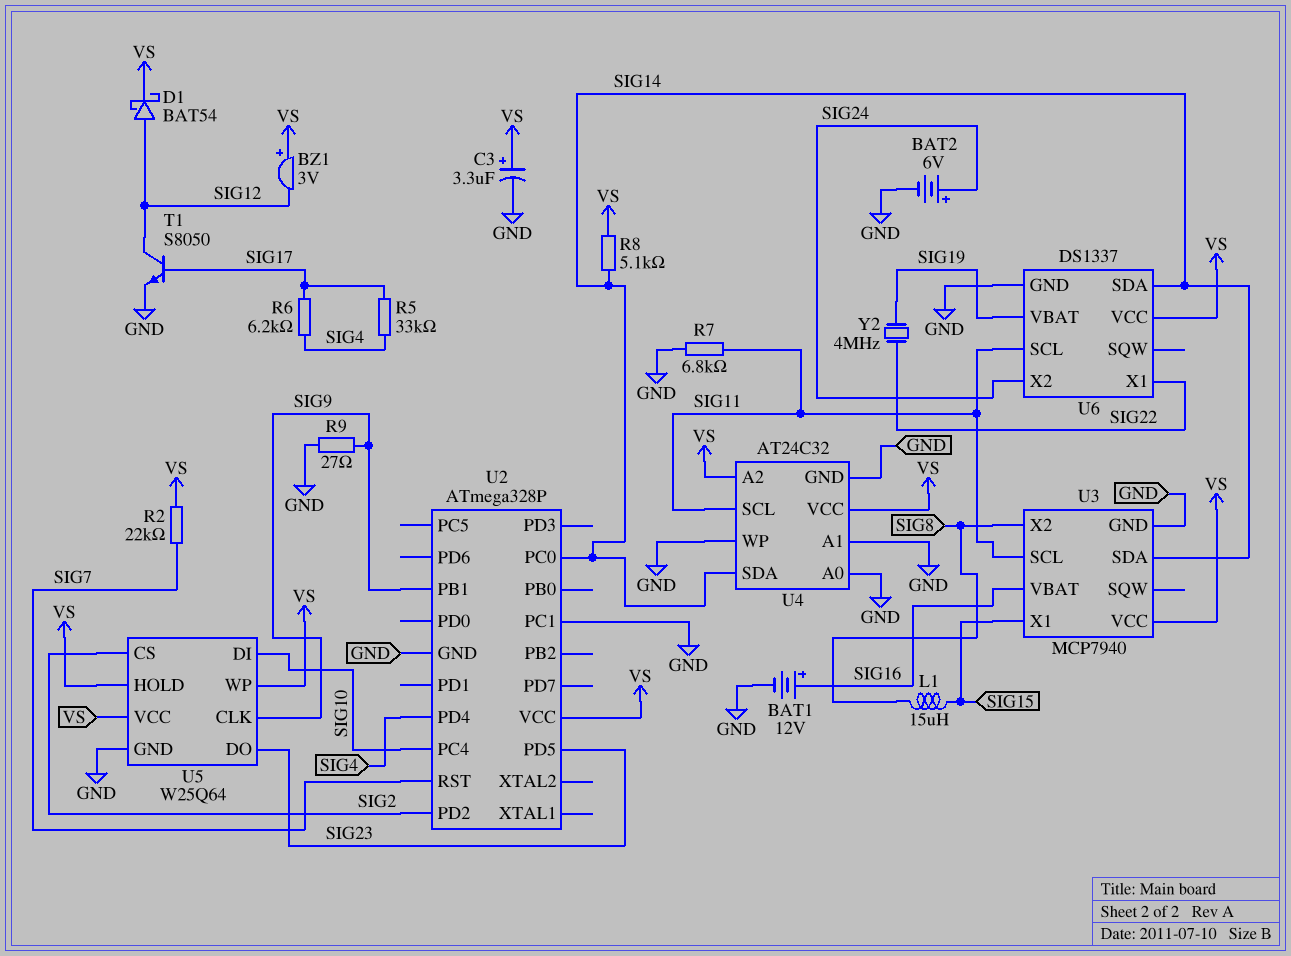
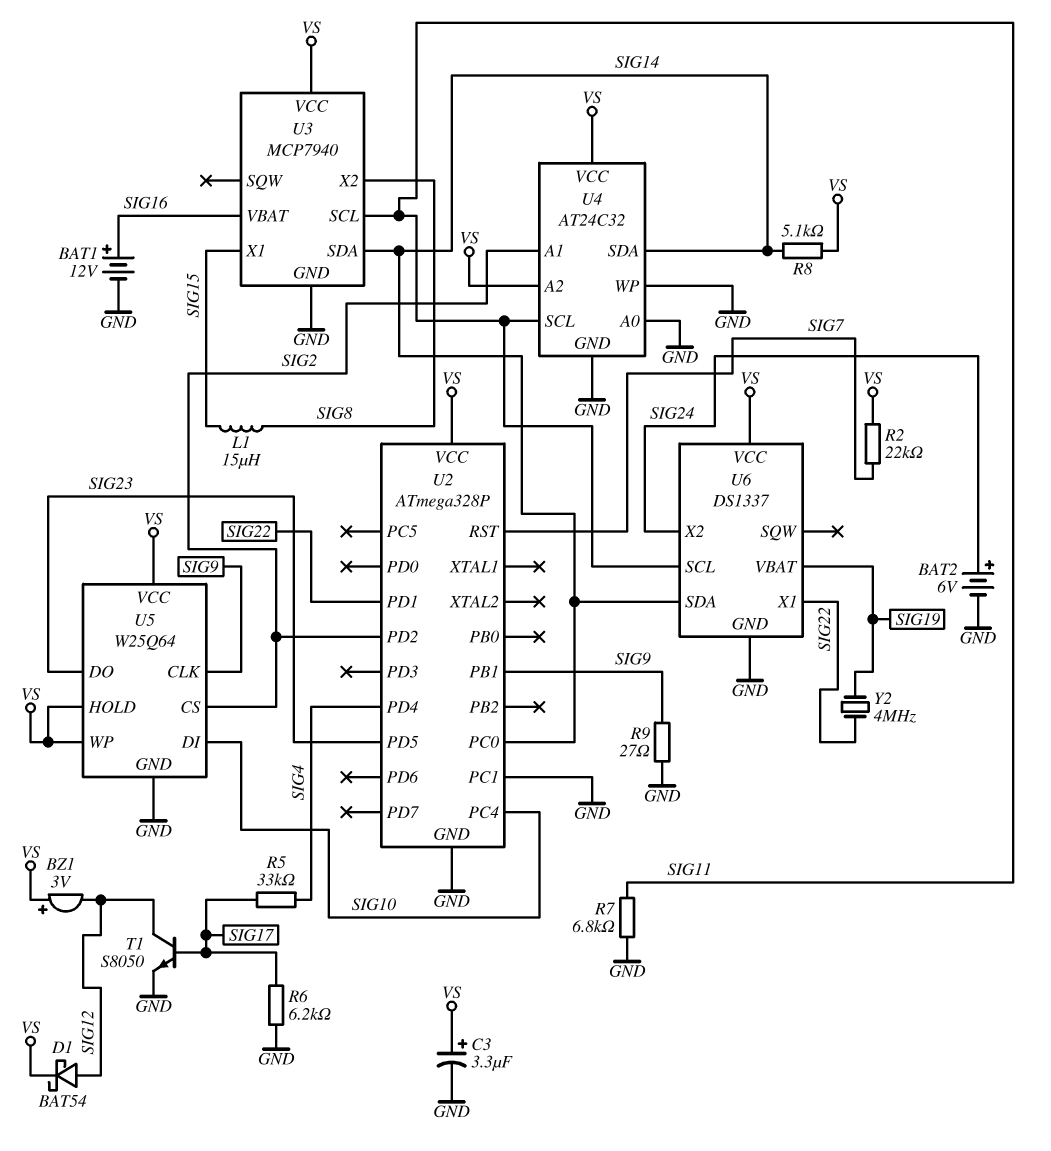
R6: 6.2k (SIG4, SIG17) -> 6.2k (GND, SIG17)
U2 pin PD1: none -> SIG22
U4 pin A1: GND -> SIG2

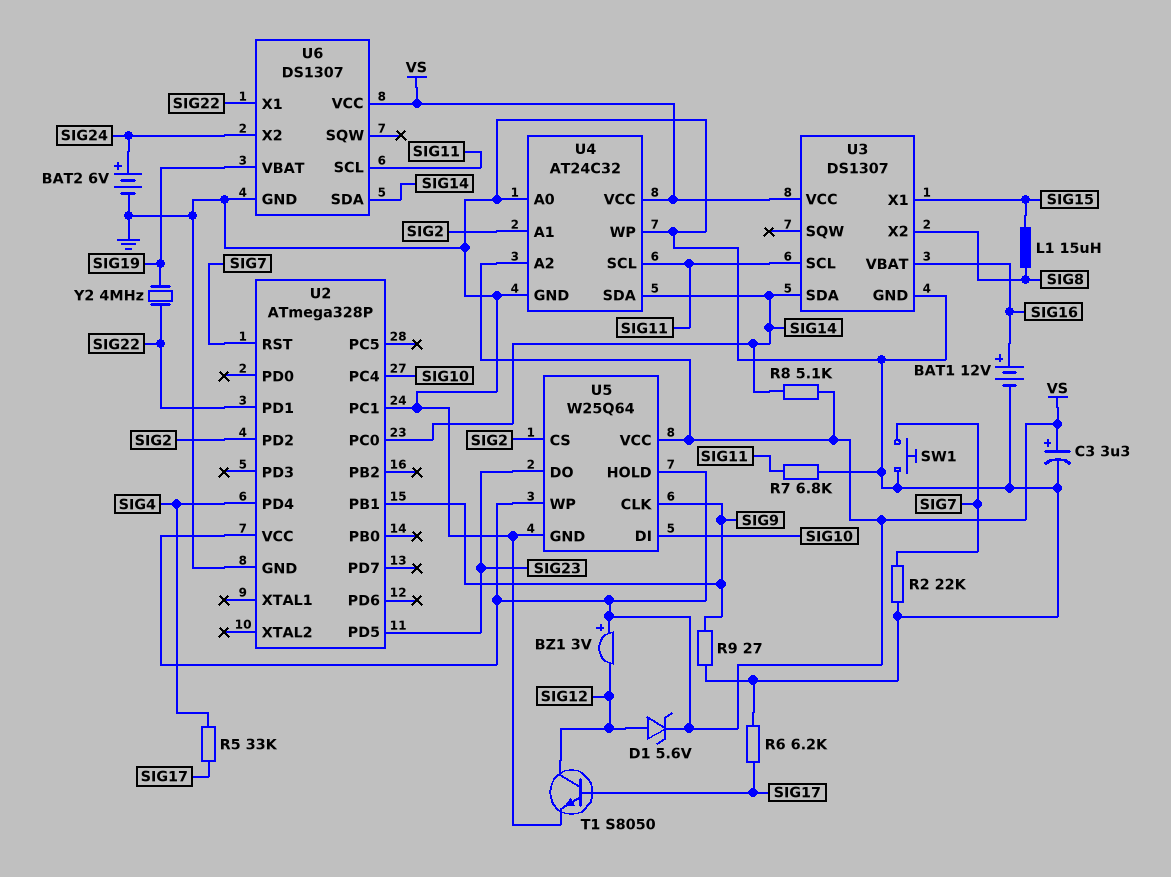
D1: schottky BAT54 (A SIG12, K VS) -> zener 5.6V (A SIG12, K VS)
R2: 22k (SIG7, VS) -> 22k (GND, SIG7)
SW1: none -> button (GND, SIG7)
U3: MCP7940 -> DS1307
U6: DS1337 -> DS1307

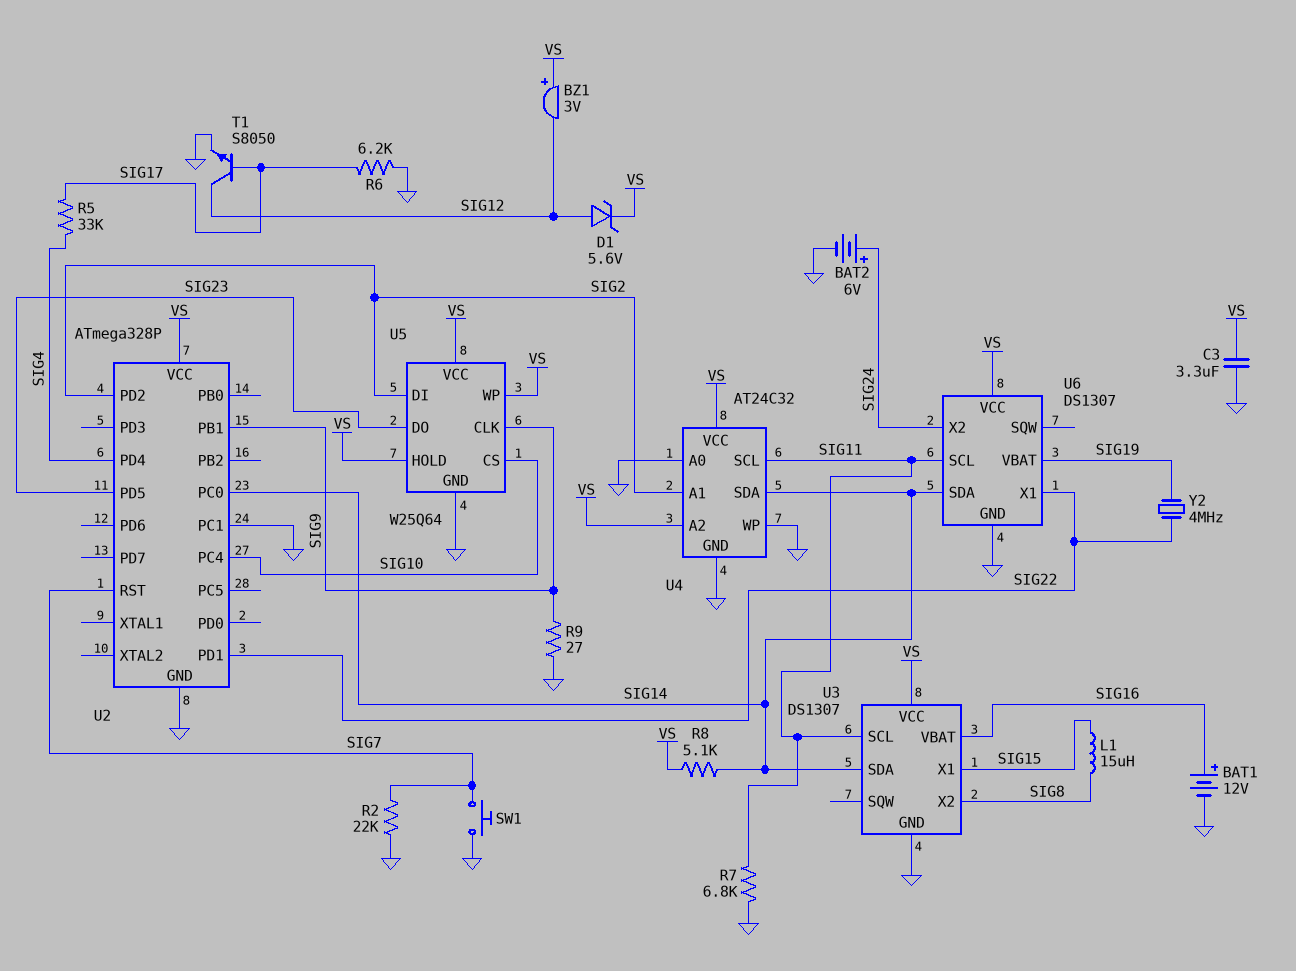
C3: 3.3uF (plus VS, minus GND) -> 3.3uF (GND, VS)
U5 pin CS: SIG2 -> SIG10
U5 pin DI: SIG10 -> SIG2

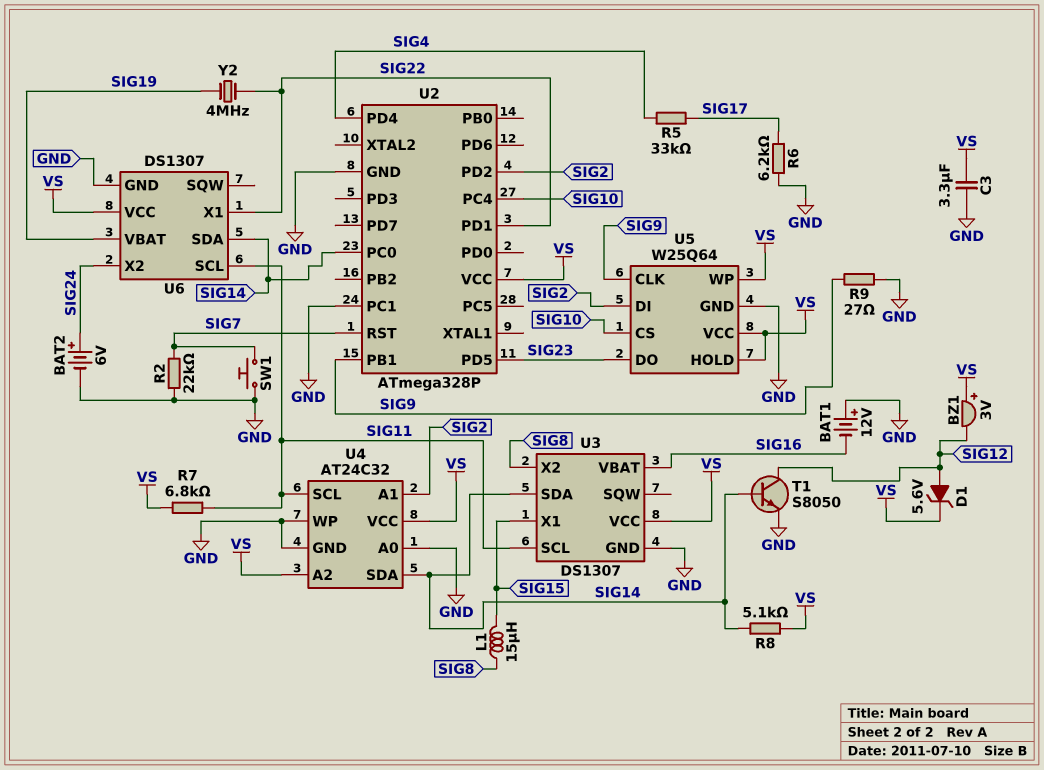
BAT1: 12V (plus SIG16, minus GND) -> 12V (plus GND, minus SIG16)
R7: 6.8k (GND, SIG11) -> 6.8k (SIG11, VS)
T1: NPN S8050 (B SIG17, C SIG12, E GND) -> NPN S8050 (B SIG14, C SIG12, E GND)

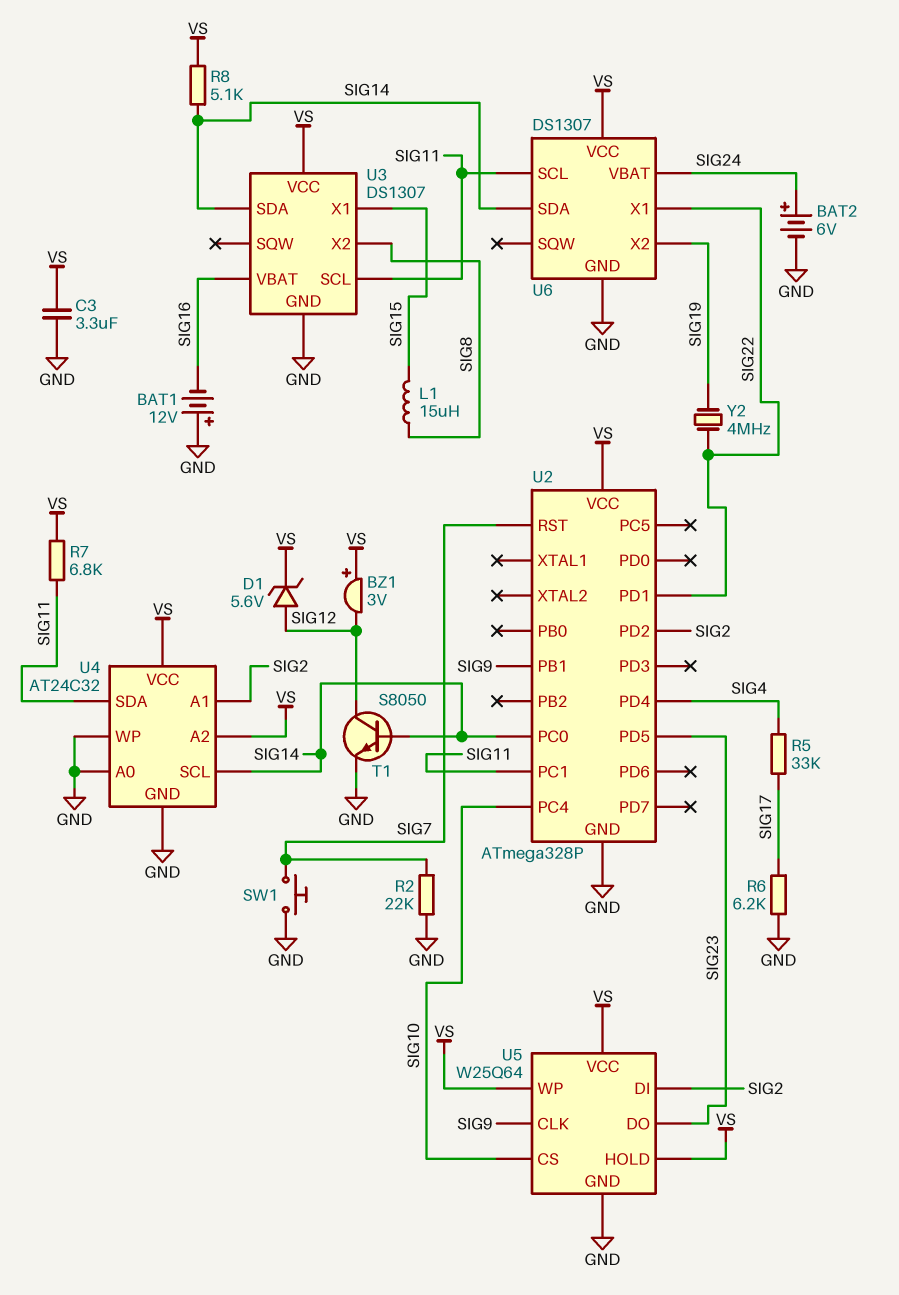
R9: 27 (GND, SIG9) -> none
U2 pin PC1: GND -> SIG11
U4 pin SCL: SIG11 -> SIG14
U4 pin SDA: SIG14 -> SIG11
U6 pin VBAT: SIG19 -> SIG24
U6 pin X2: SIG24 -> SIG19

